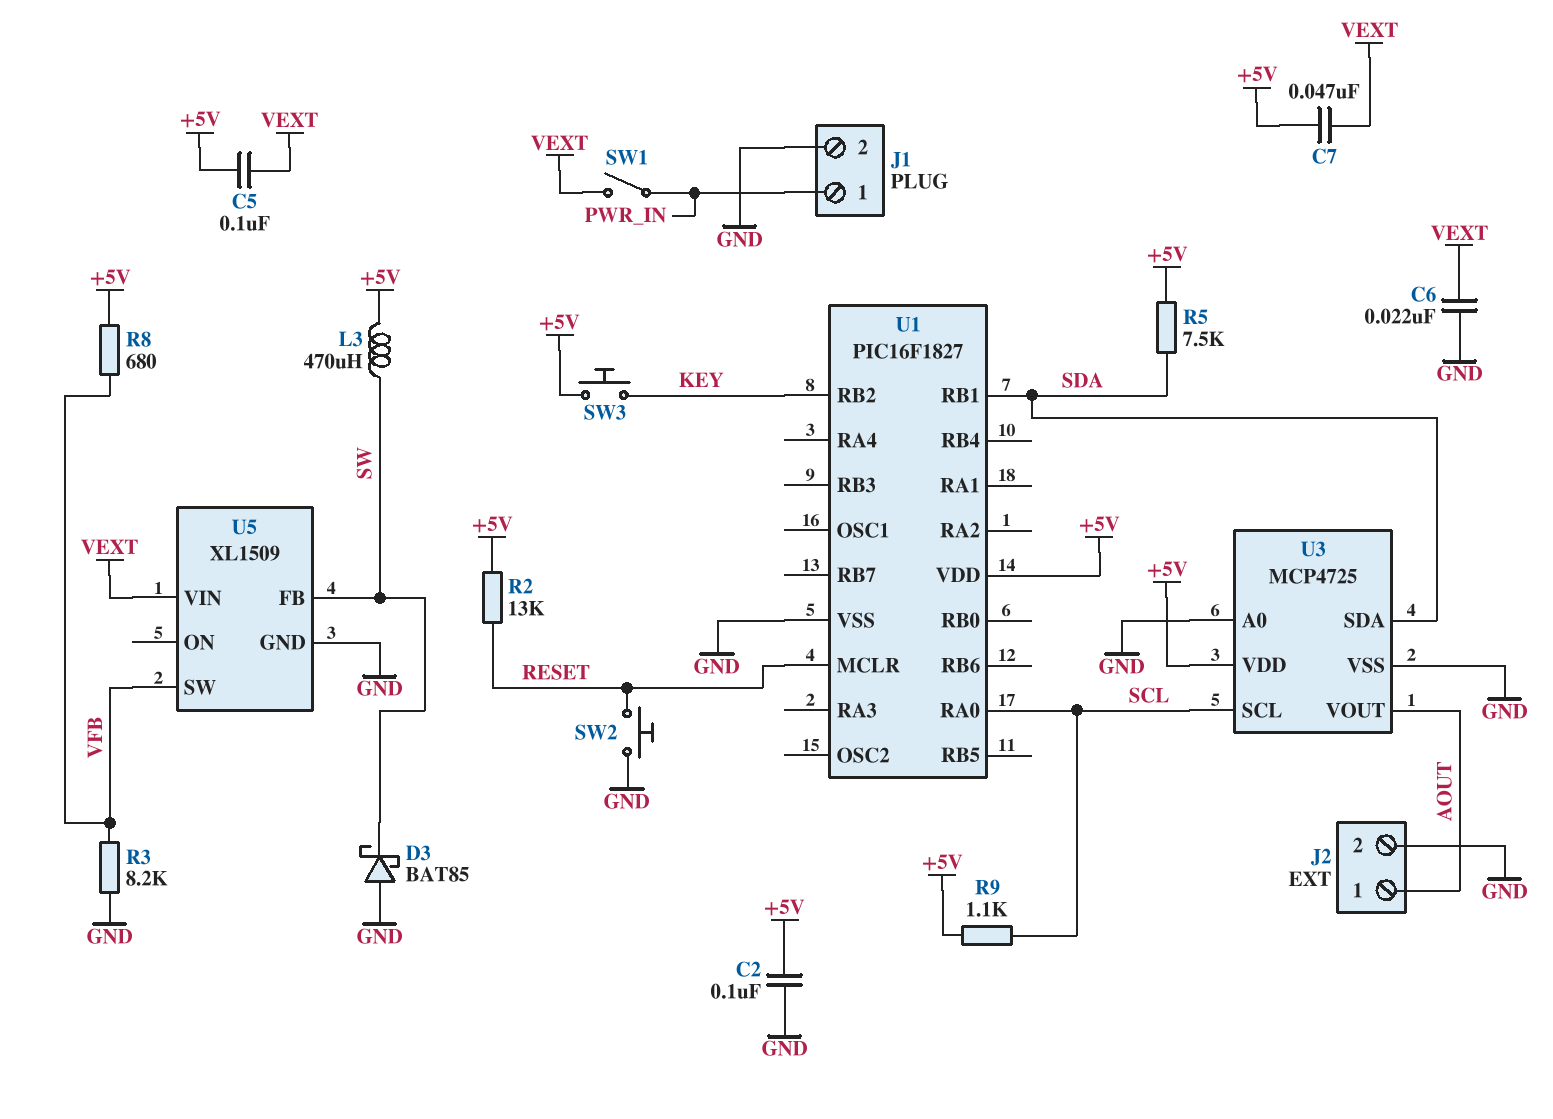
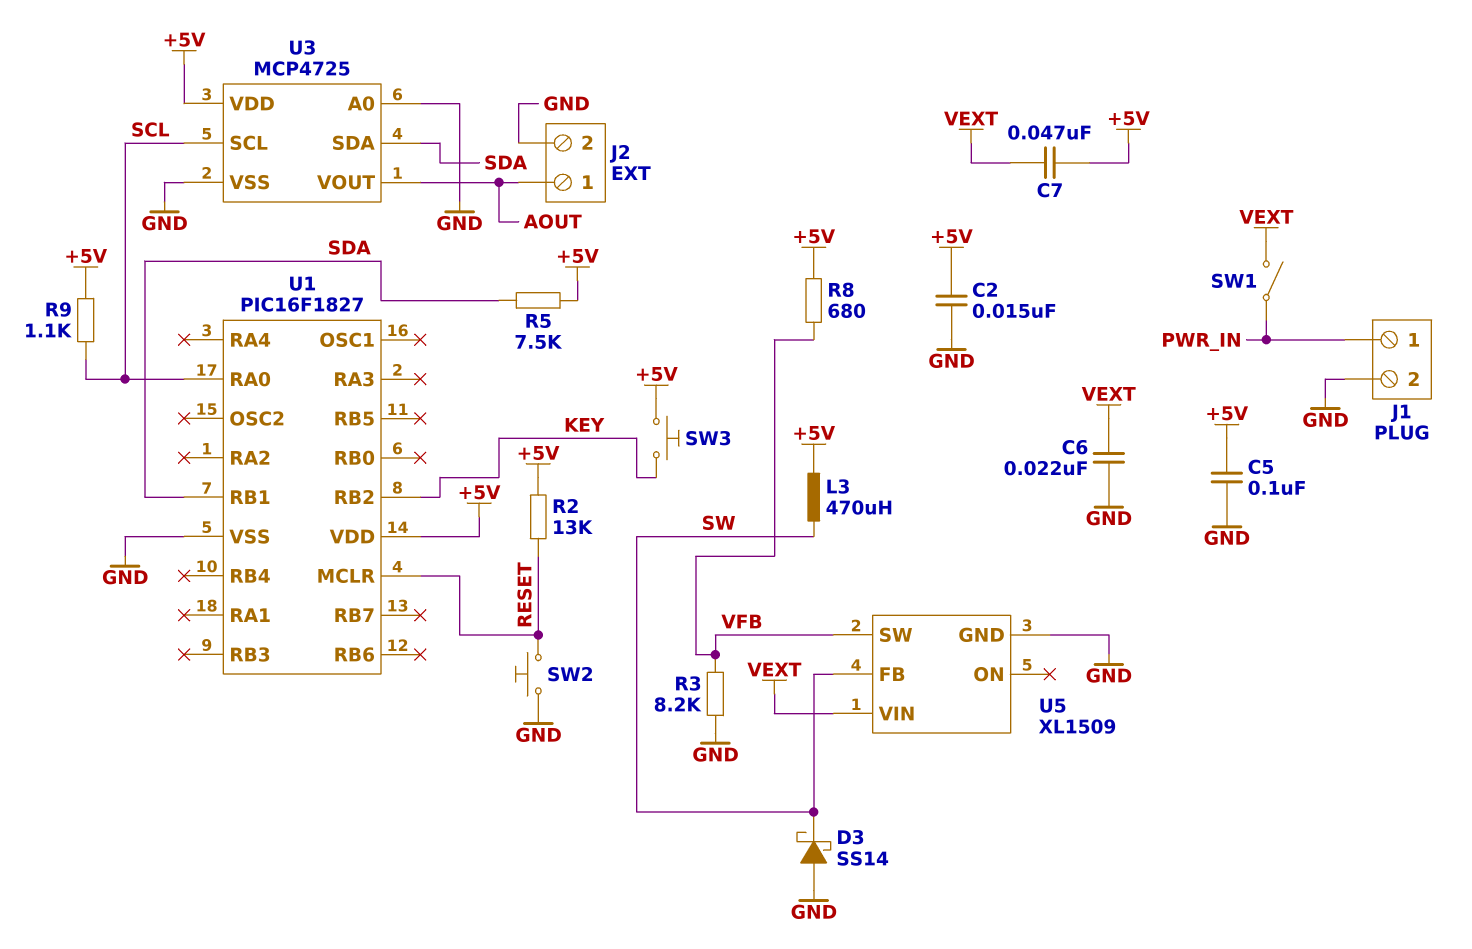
C2: 100nF (+5V, GND) -> 15nF (+5V, GND)
C5: 100nF (+5V, VEXT) -> 100nF (+5V, GND)
D3: schottky BAT85 (A GND, K SW) -> schottky SS14 (A GND, K SW)

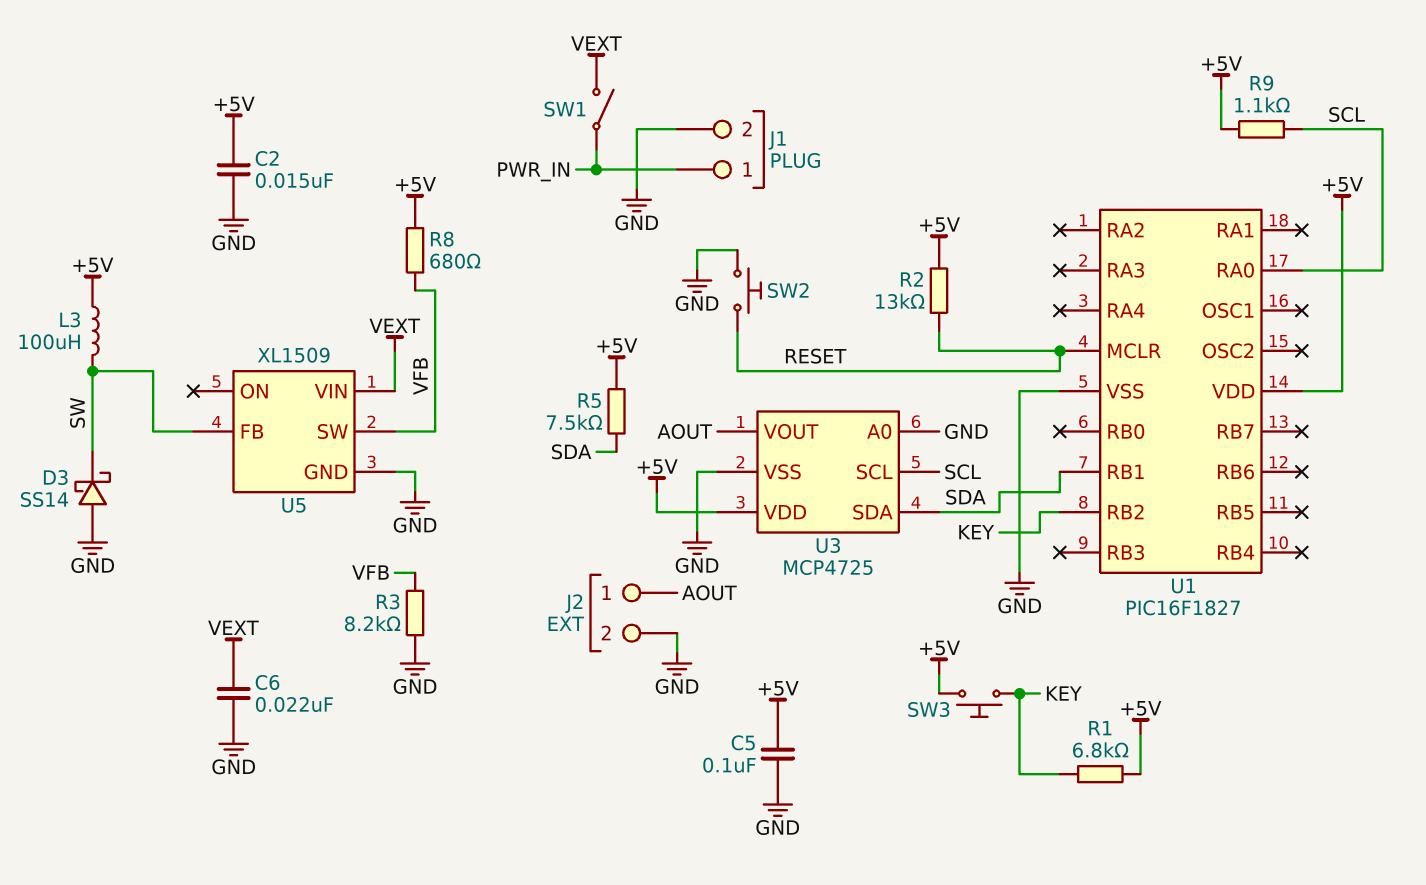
C7: 47nF (+5V, VEXT) -> none
L3: 470uH (+5V, SW) -> 100uH (+5V, SW)
R1: none -> 6.8k (+5V, KEY)

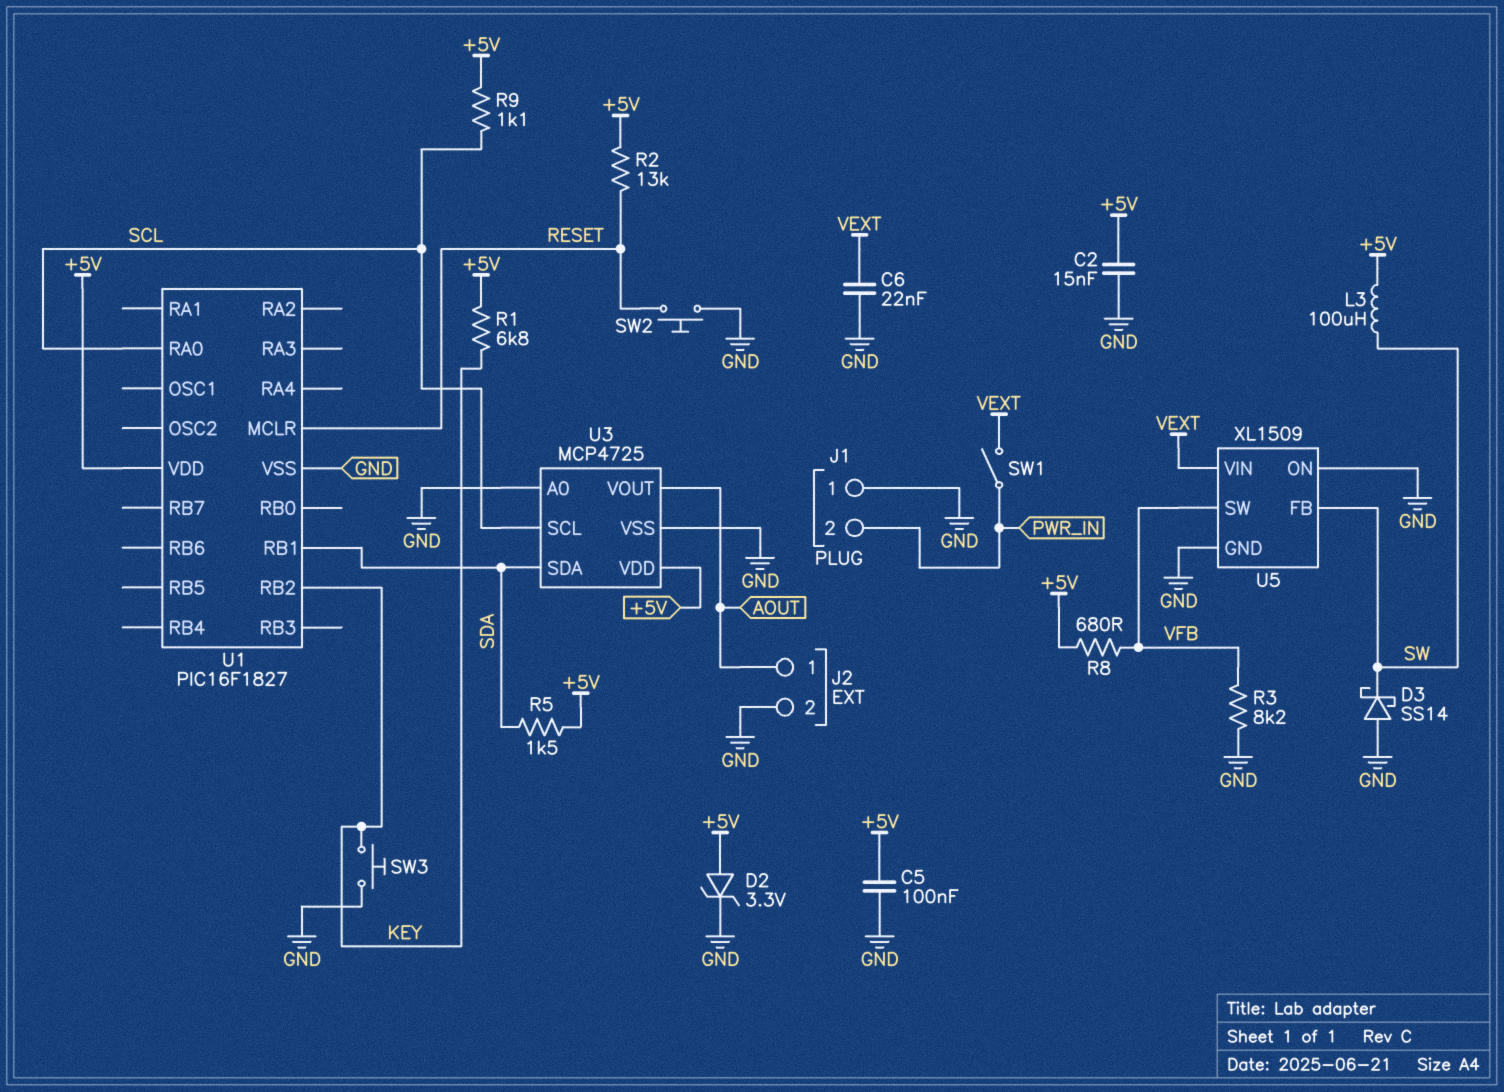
D2: none -> zener 3.3V (A +5V, K GND)
J1 pin 1: PWR_IN -> GND
J1 pin 2: GND -> PWR_IN
R5: 7.5k (+5V, SDA) -> 1.5k (+5V, SDA)
SW3: button (+5V, KEY) -> button (GND, KEY)
U5 pin ON: none -> GND

